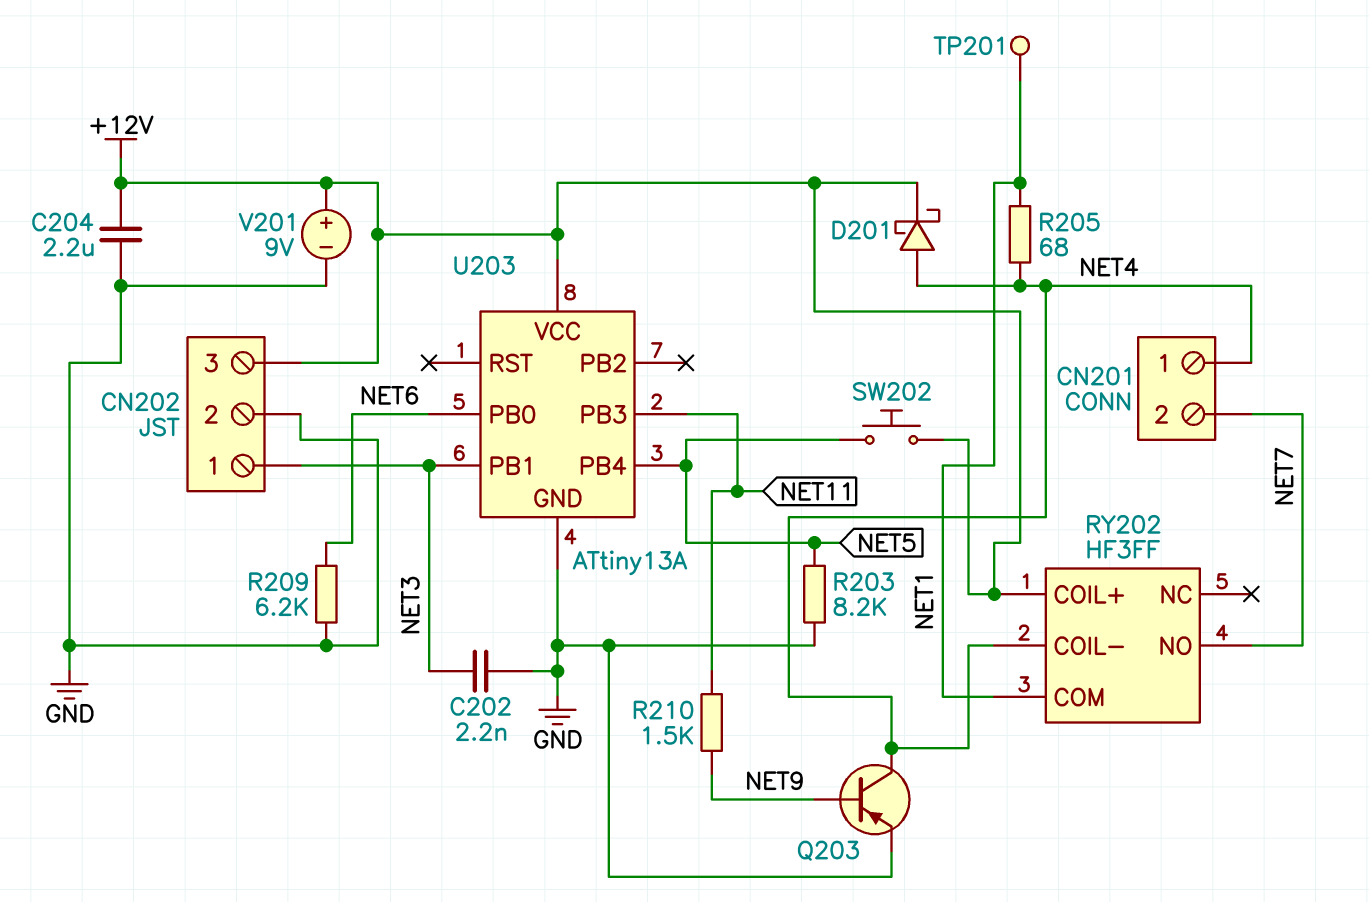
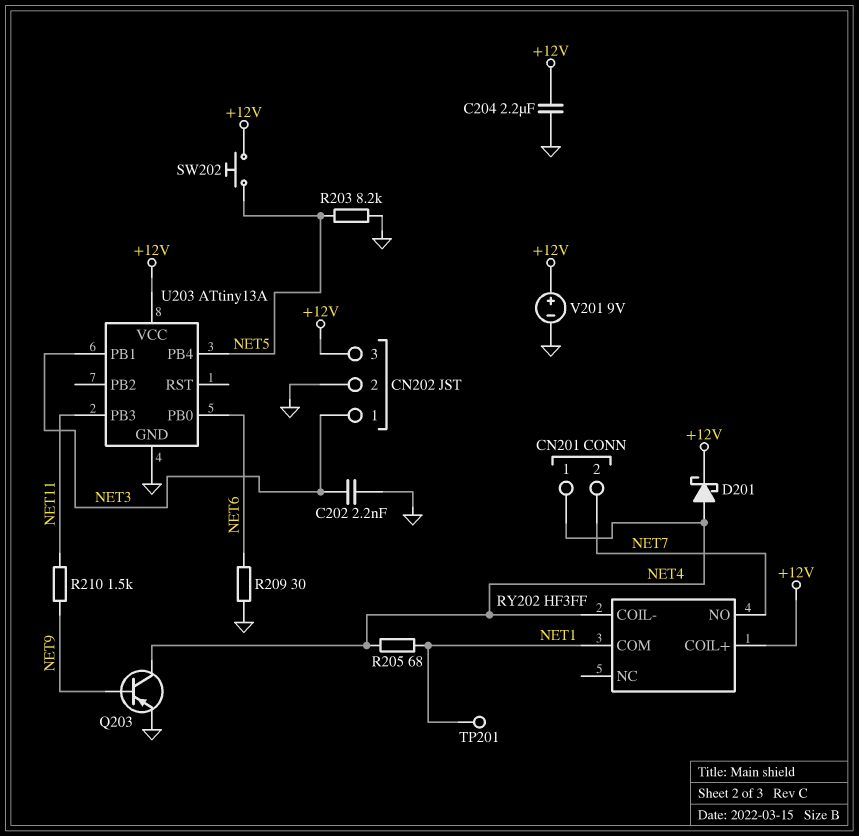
R209: 6.2k (GND, NET6) -> 30 (GND, NET6)

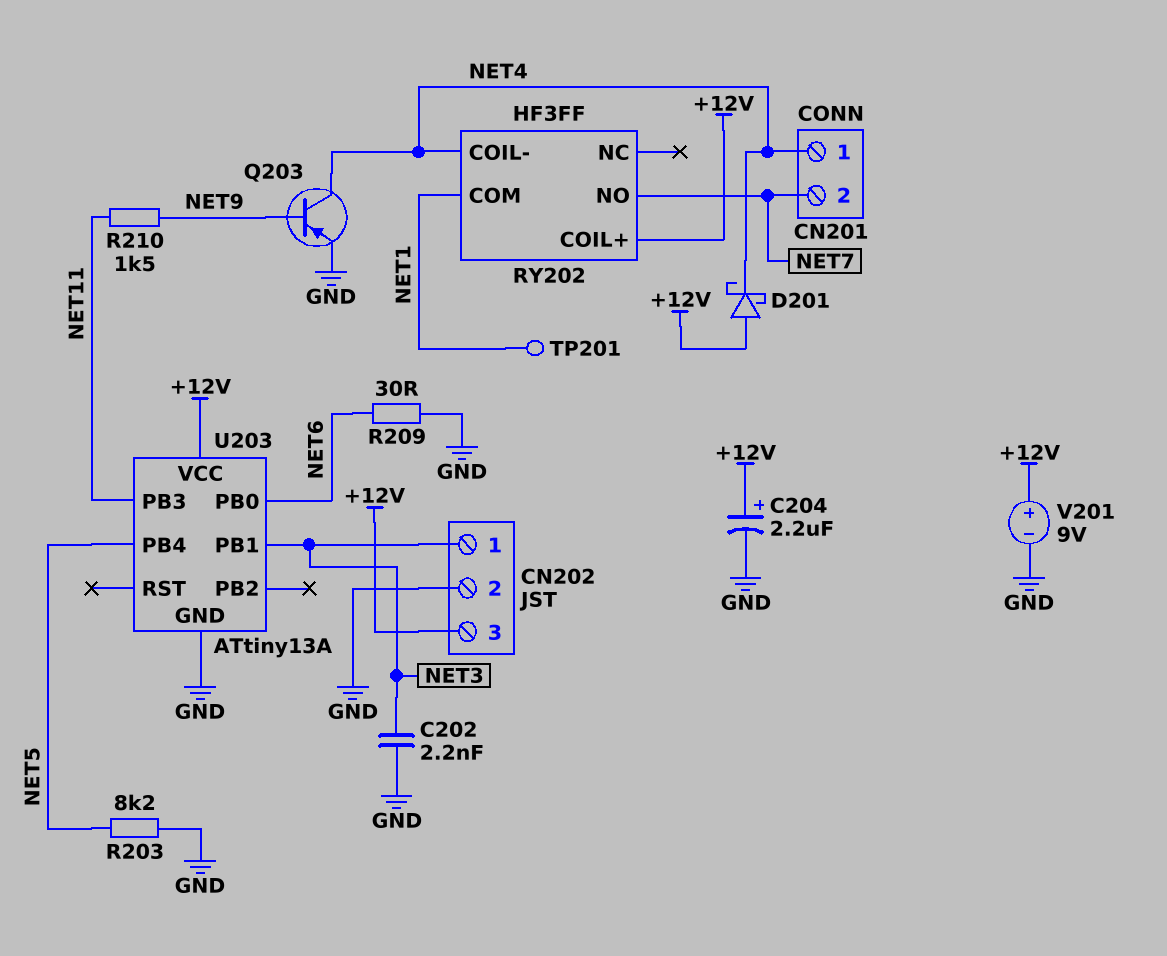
C204: 2.2uF (+12V, GND) -> 2.2uF (plus +12V, minus GND)
D201: schottky (A NET4, K +12V) -> schottky (A +12V, K NET4)
R205: 68 (NET1, NET4) -> none
SW202: button (+12V, NET5) -> none

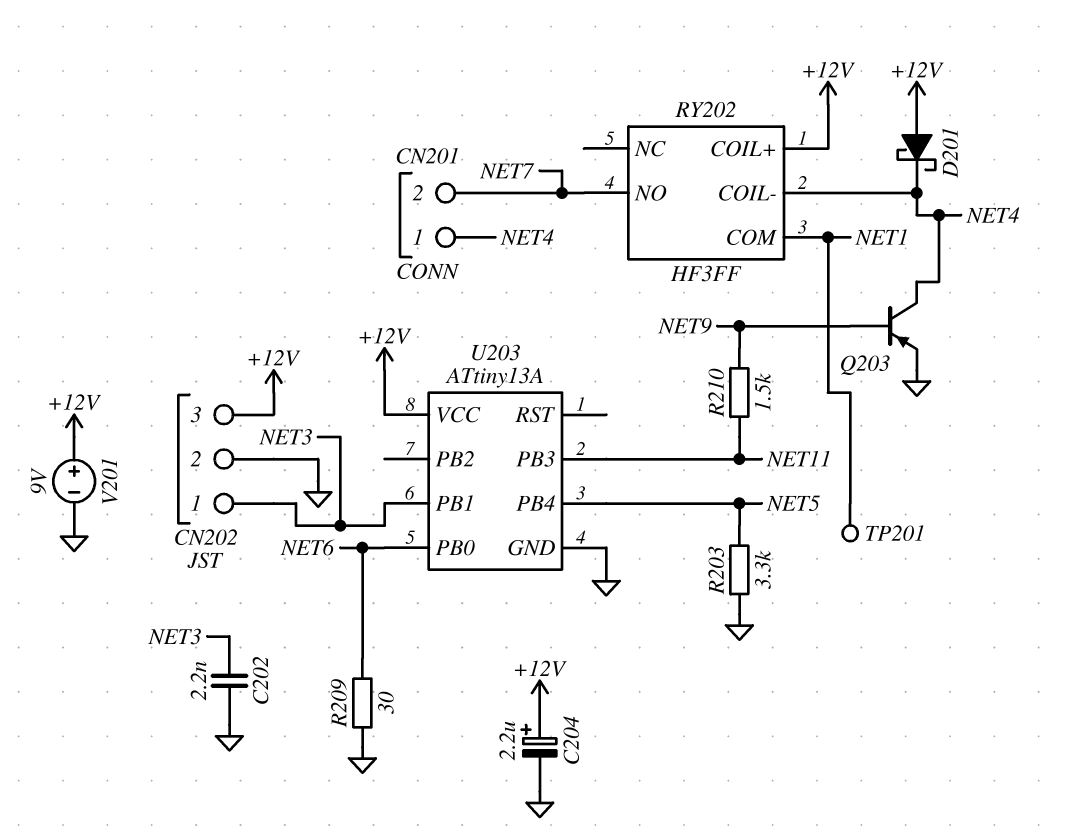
R203: 8.2k (GND, NET5) -> 3.3k (GND, NET5)

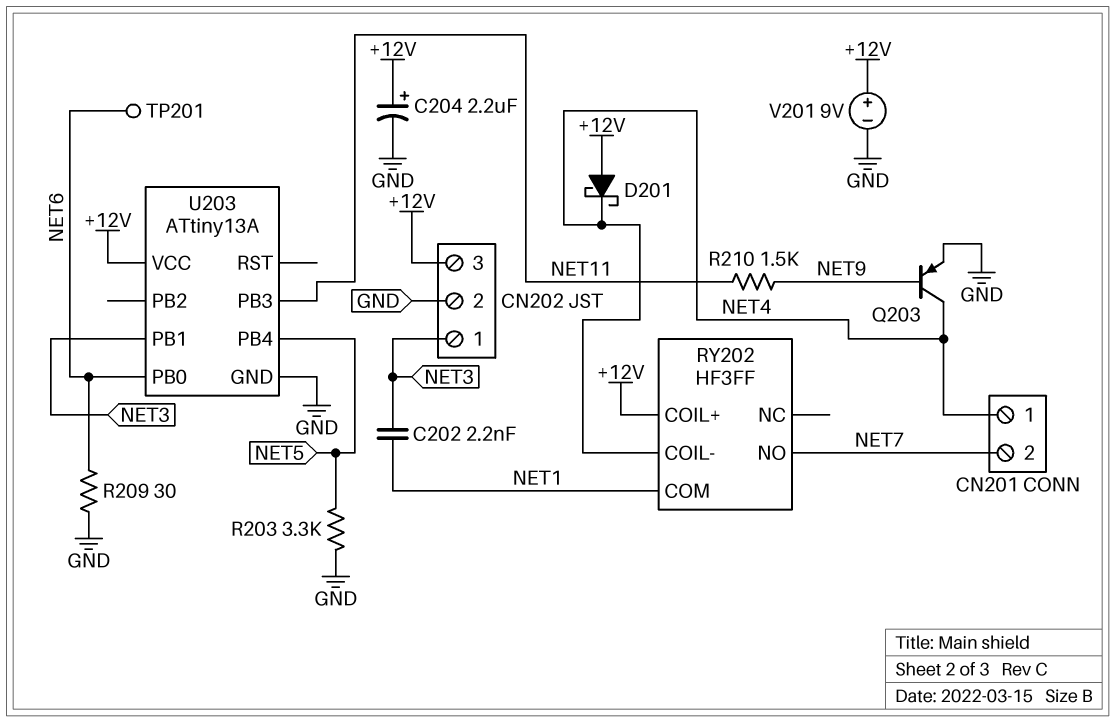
C202: 2.2nF (GND, NET3) -> 2.2nF (NET1, NET3)
TP201: test point (NET1) -> test point (NET6)

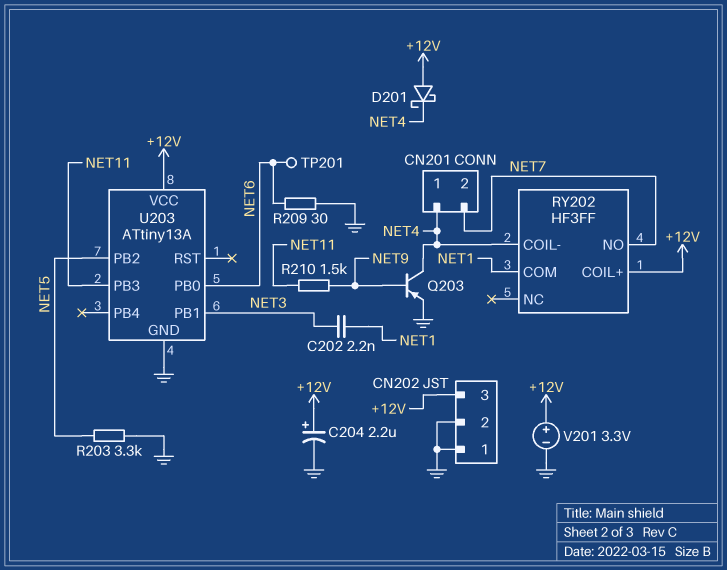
CN202 pin 1: NET3 -> GND
U203 pin PB2: none -> NET5
U203 pin PB4: NET5 -> none
V201: 9V (plus +12V, minus GND) -> 3.3V (plus +12V, minus GND)

